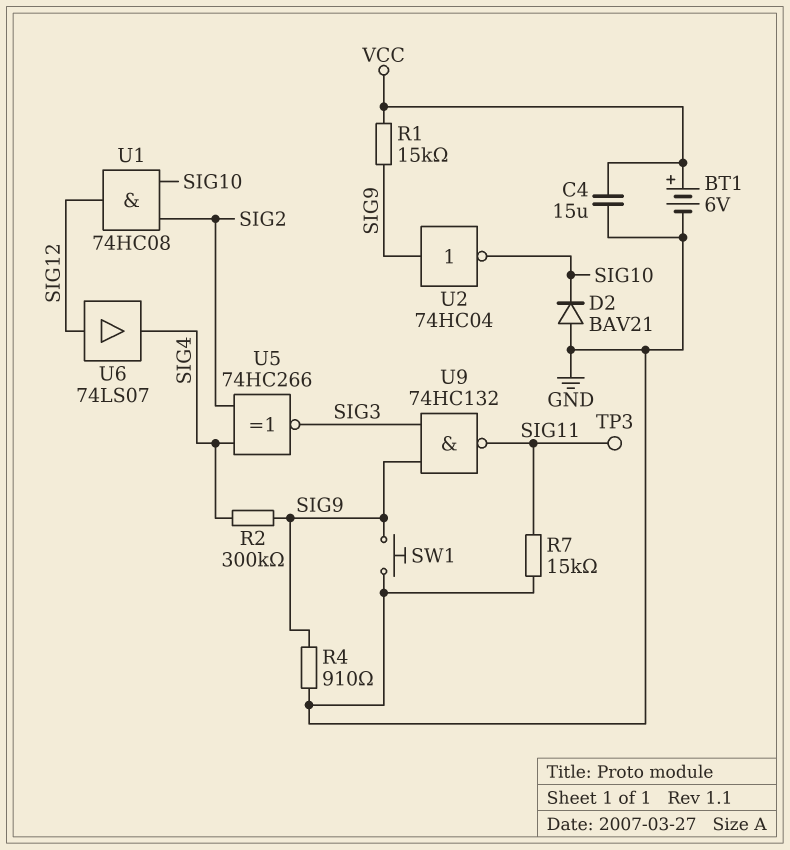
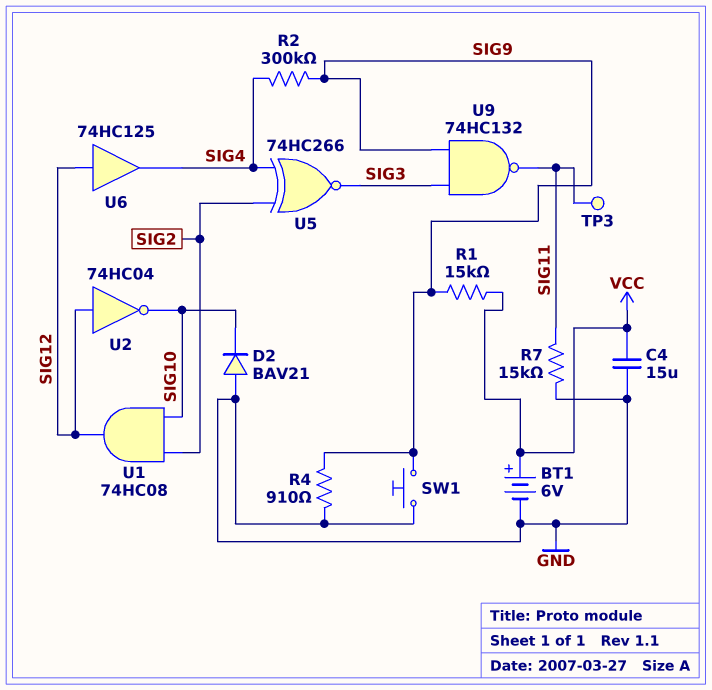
U2: NOT 74HC04 (in SIG9, out SIG10) -> NOT 74HC04 (in SIG12, out SIG10)
U6: buffer 74LS07 (in SIG12, out SIG4) -> buffer 74HC125 (in SIG12, out SIG4)

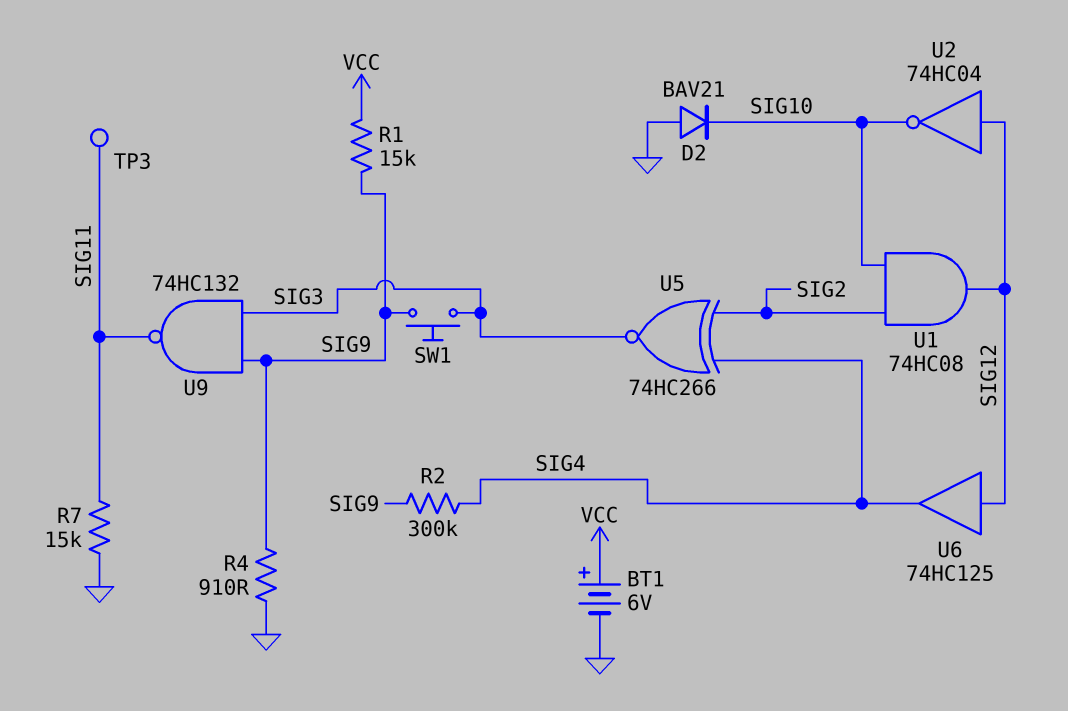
C4: 15uF (GND, VCC) -> none
SW1: button (GND, SIG9) -> button (SIG3, SIG9)

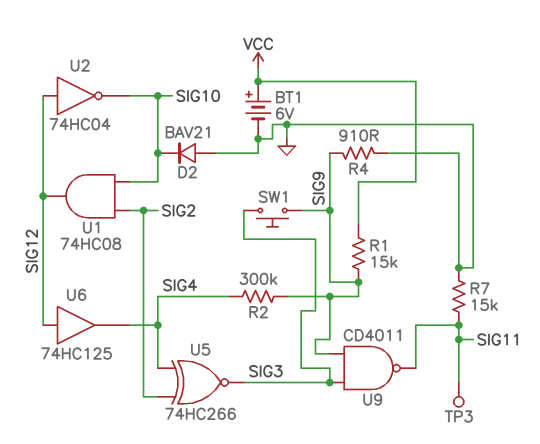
U9: NAND 74HC132 (in SIG3, in SIG9, out SIG11) -> NAND CD4011 (in SIG3, in SIG9, out SIG11)

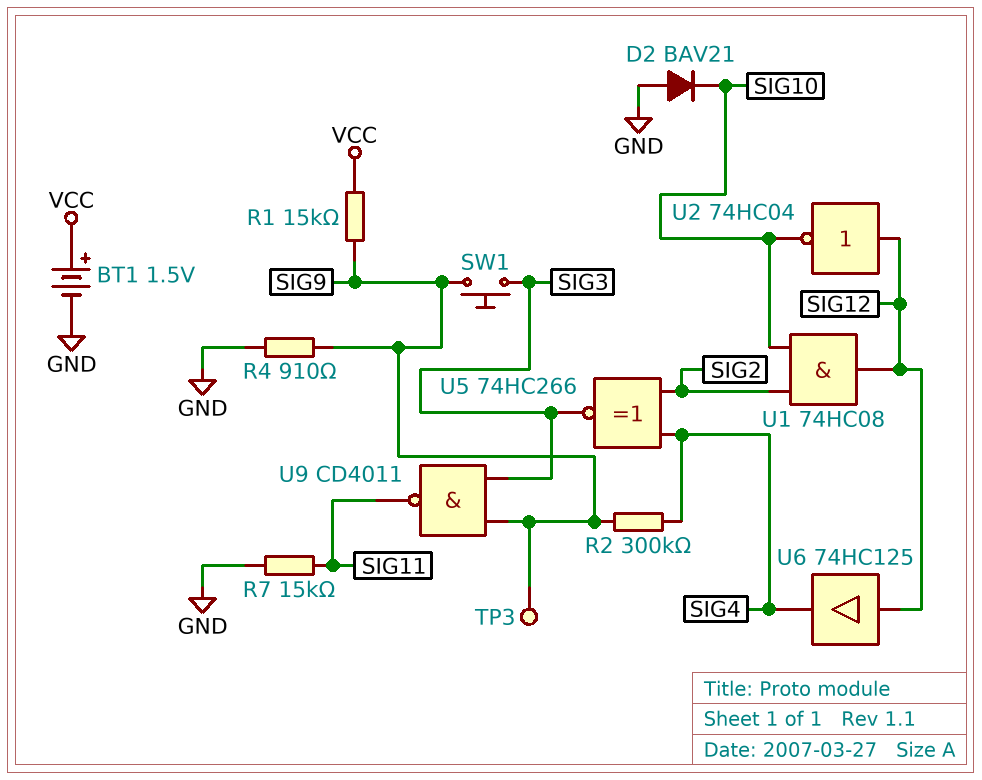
BT1: 6V (plus VCC, minus GND) -> 1.5V (plus VCC, minus GND)
TP3: test point (SIG11) -> test point (SIG9)

